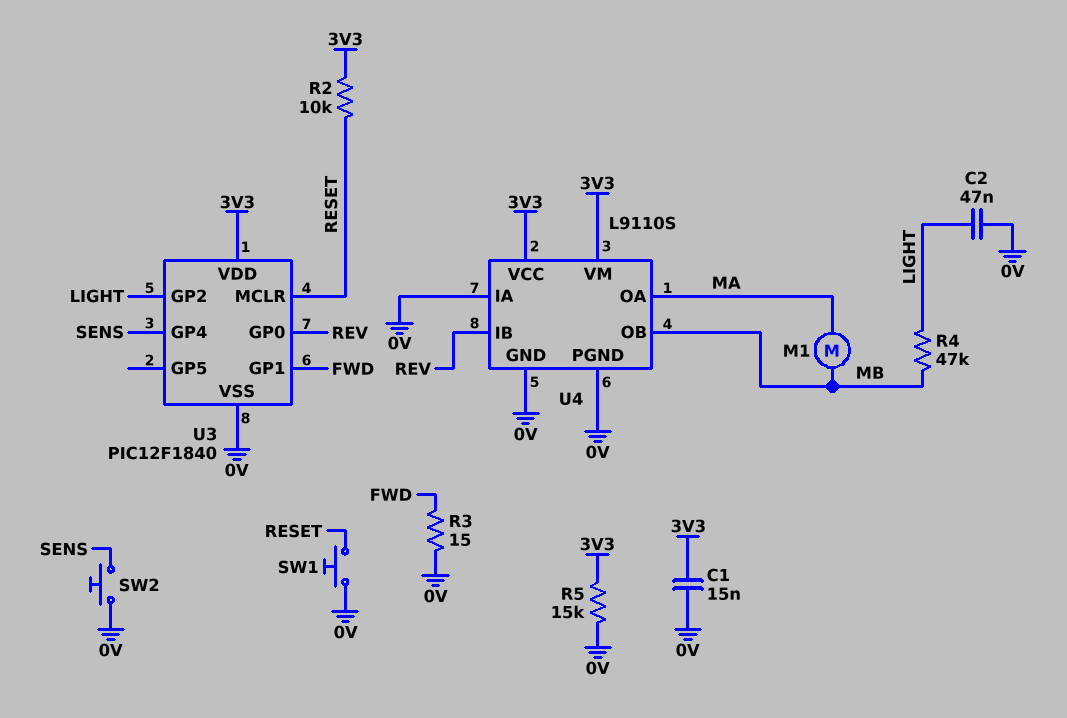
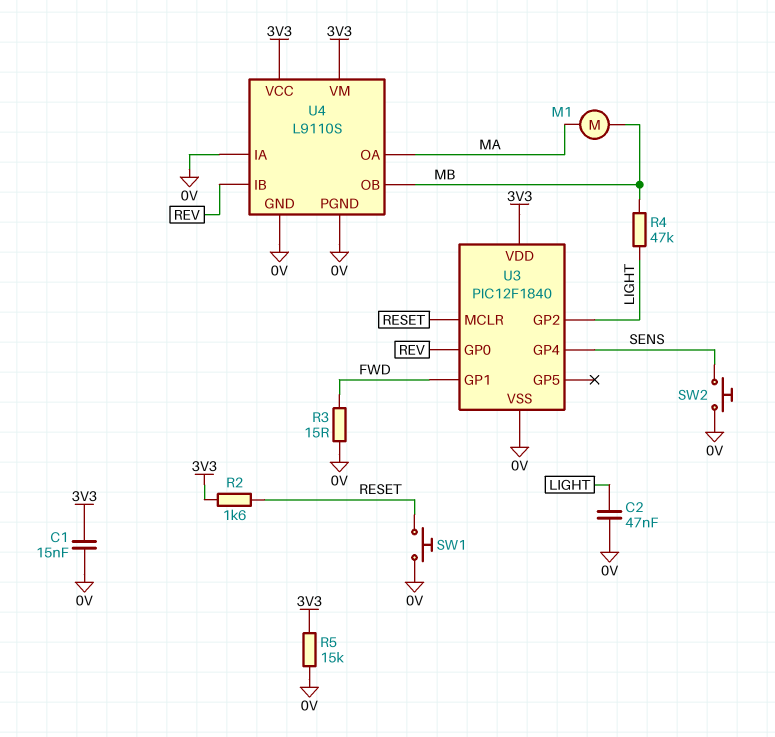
R2: 10k (3V3, RESET) -> 1.6k (3V3, RESET)

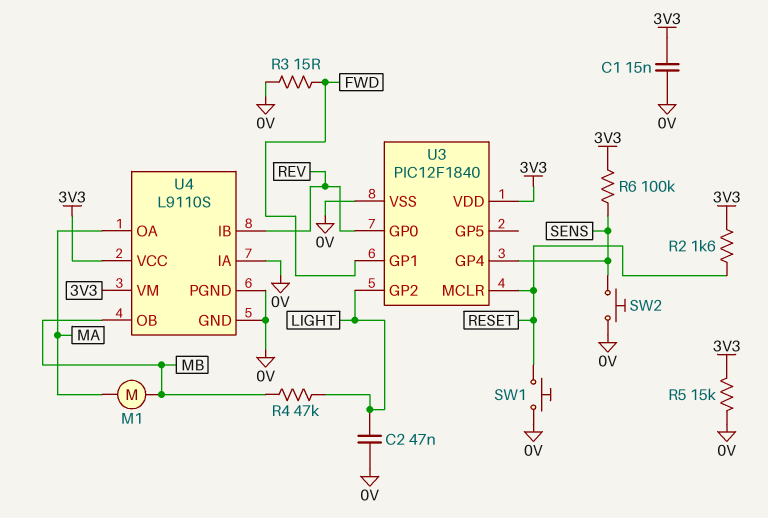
R6: none -> 100k (3V3, SENS)

